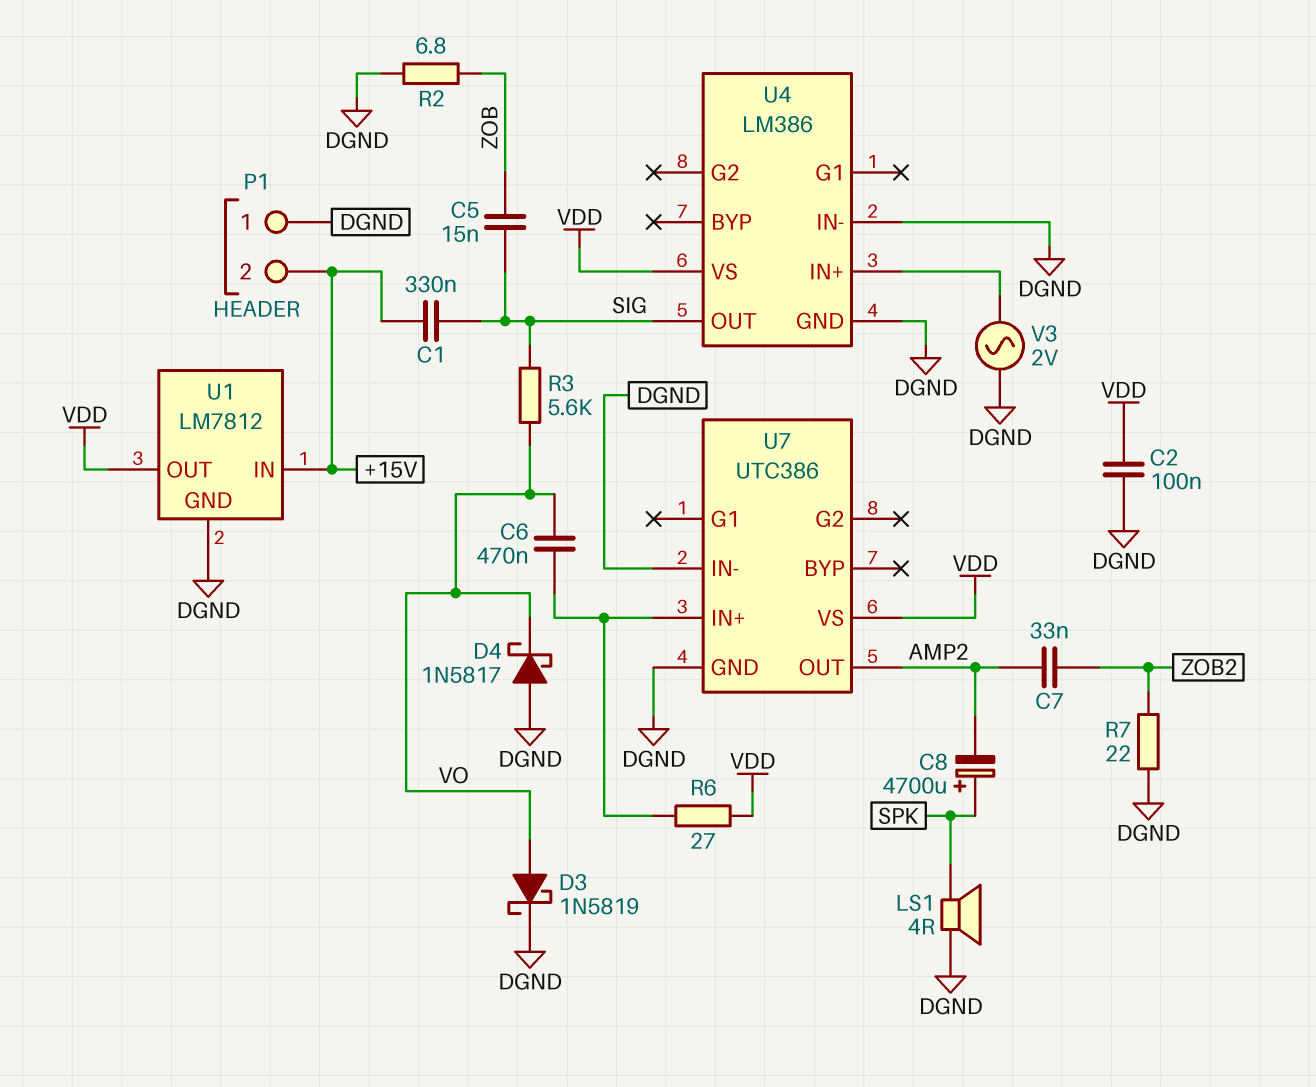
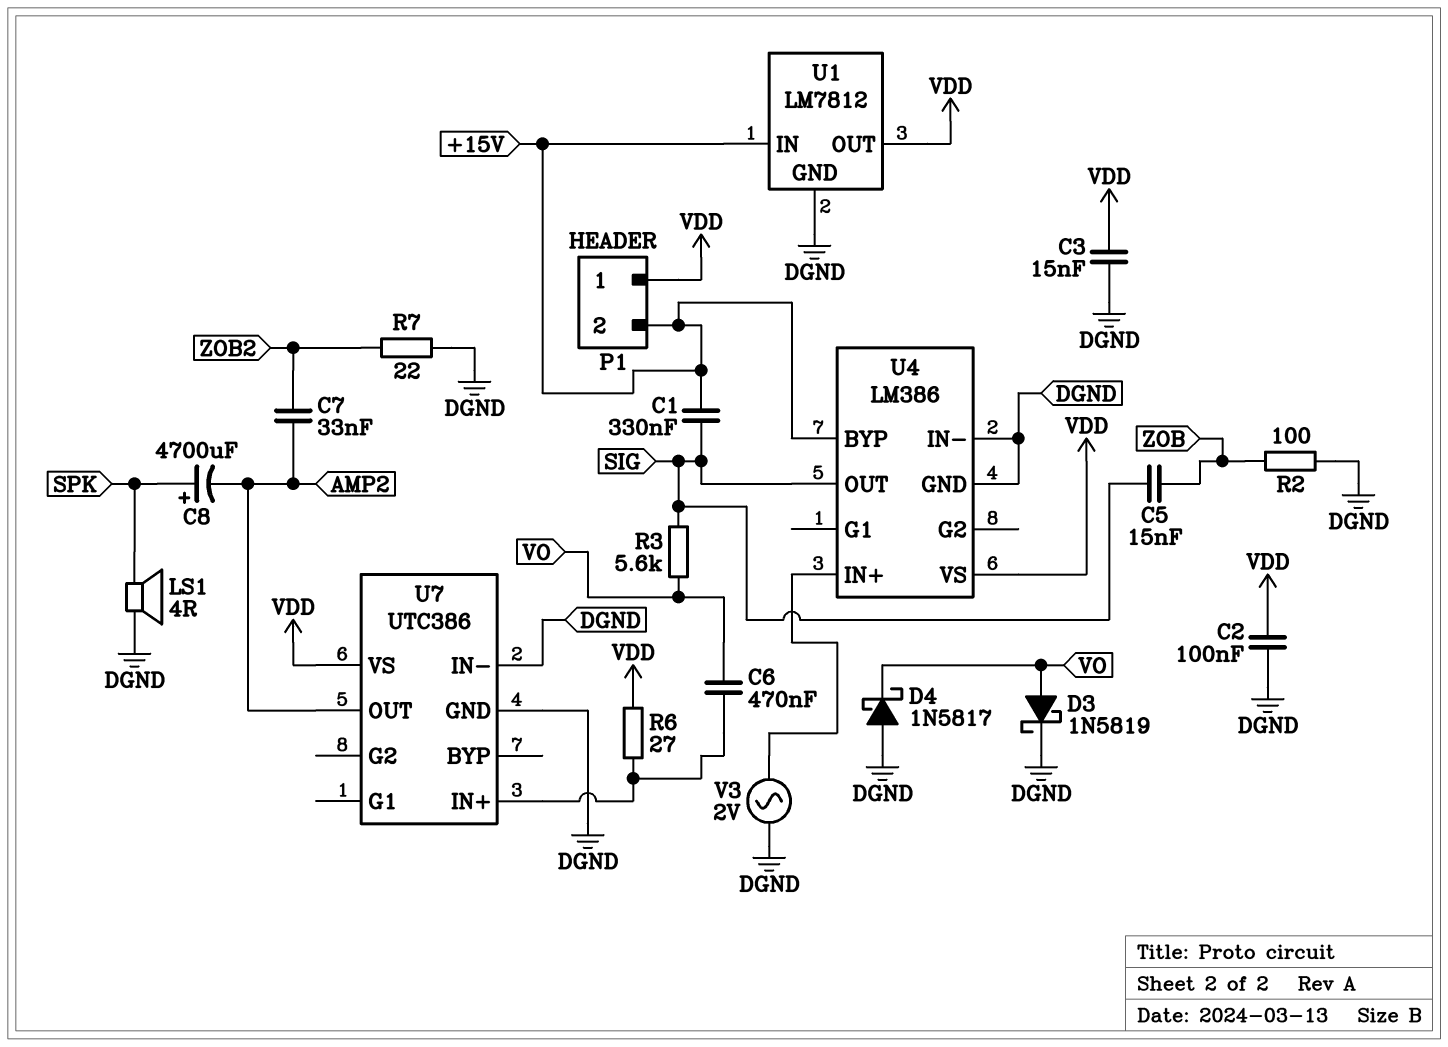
C3: none -> 15nF (DGND, VDD)
P1 pin 1: DGND -> VDD
R2: 6.8 (DGND, ZOB) -> 100 (DGND, ZOB)
U4 pin BYP: none -> +15V

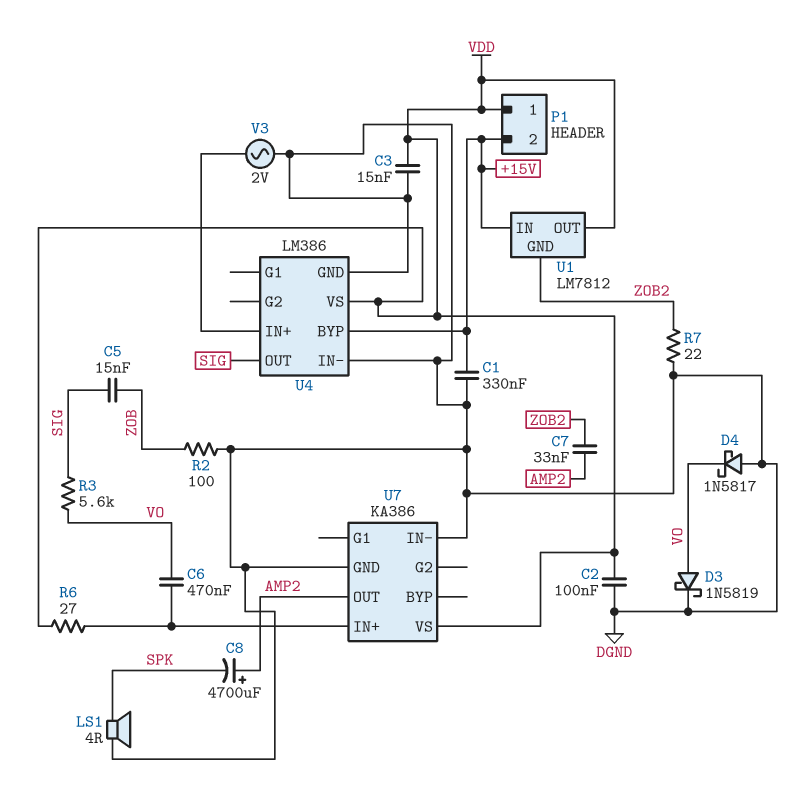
C1: 330nF (+15V, SIG) -> 330nF (+15V, DGND)
C8: 4700uF (plus SPK, minus AMP2) -> 4700uF (plus AMP2, minus SPK)
U1 pin GND: DGND -> ZOB2
U7: UTC386 -> KA386

